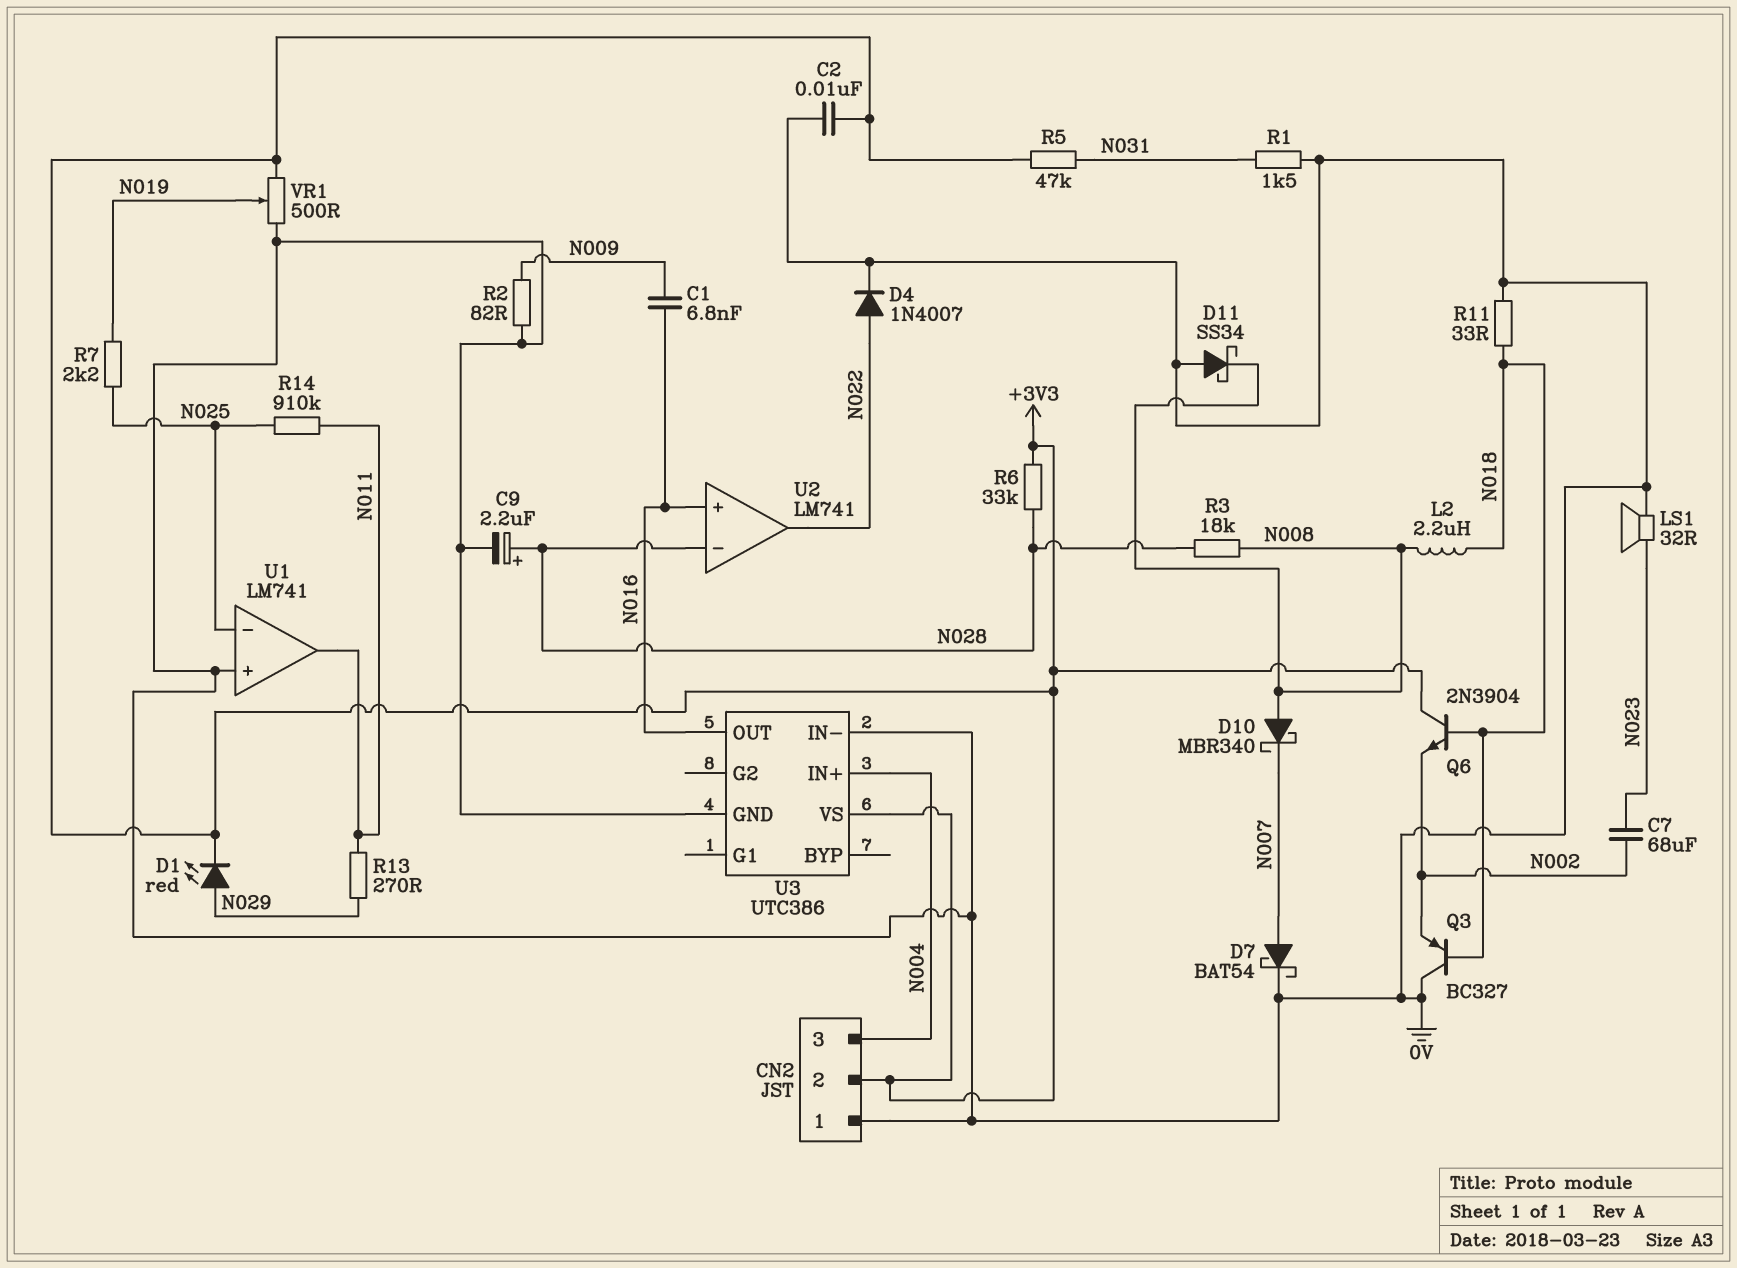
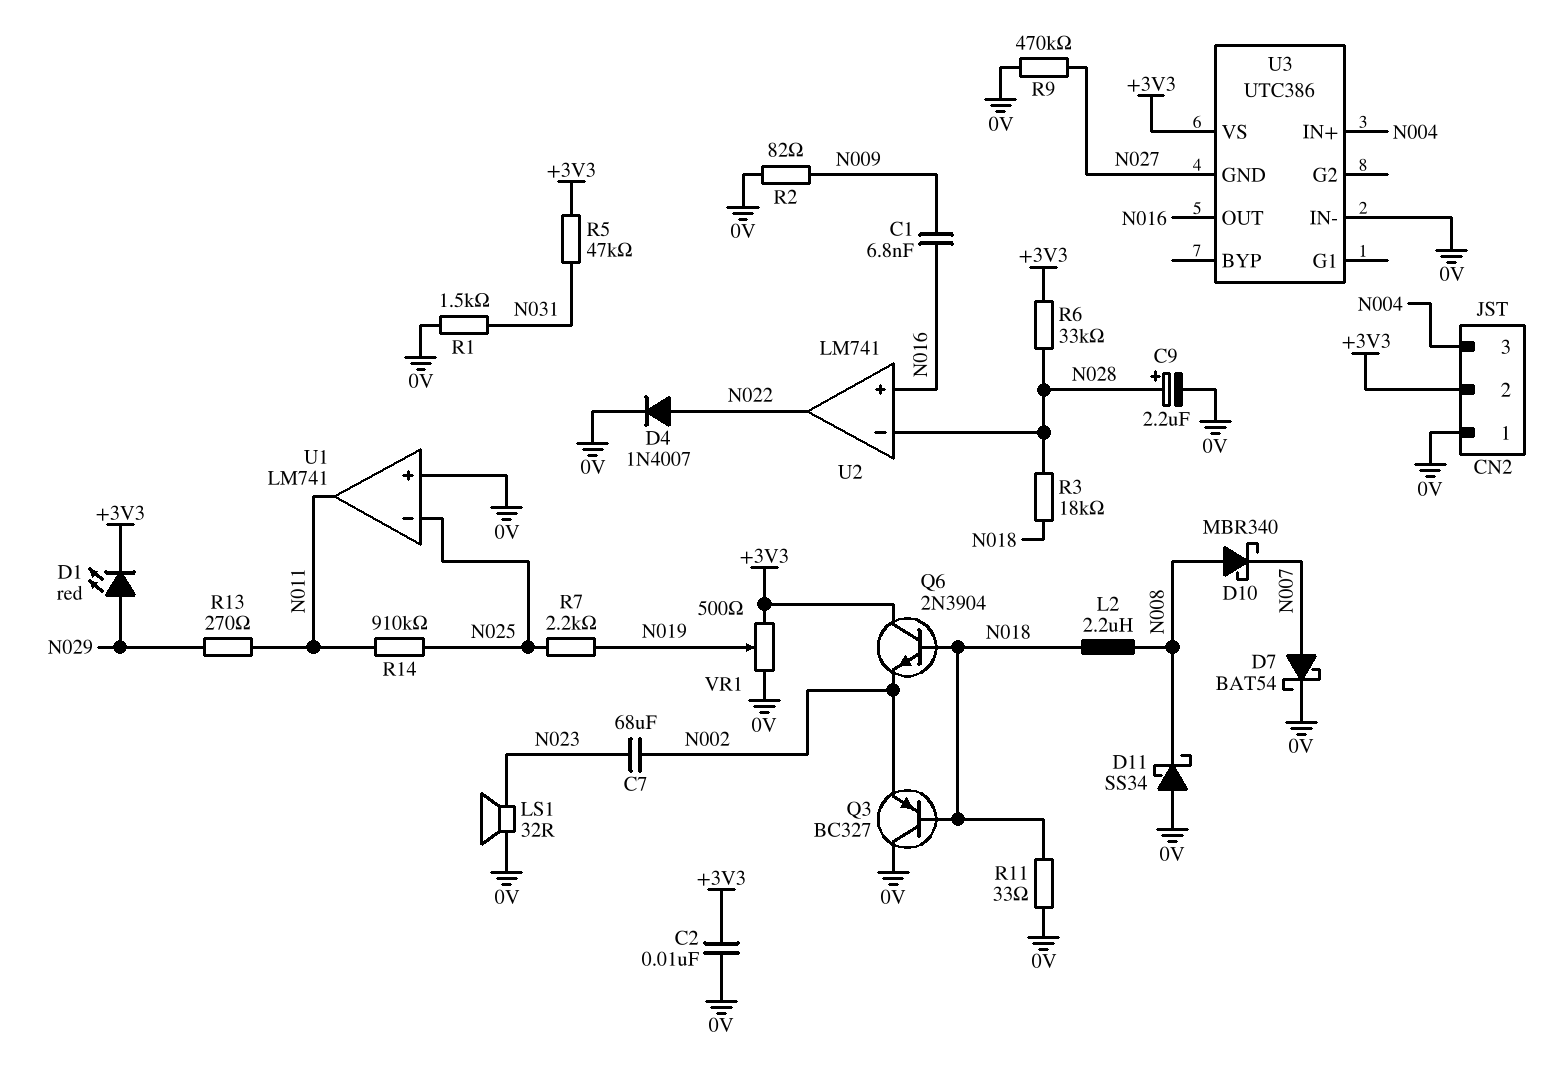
R3: 18k (N008, N028) -> 18k (N018, N028)
R9: none -> 470k (0V, N027)
U3 pin GND: 0V -> N027

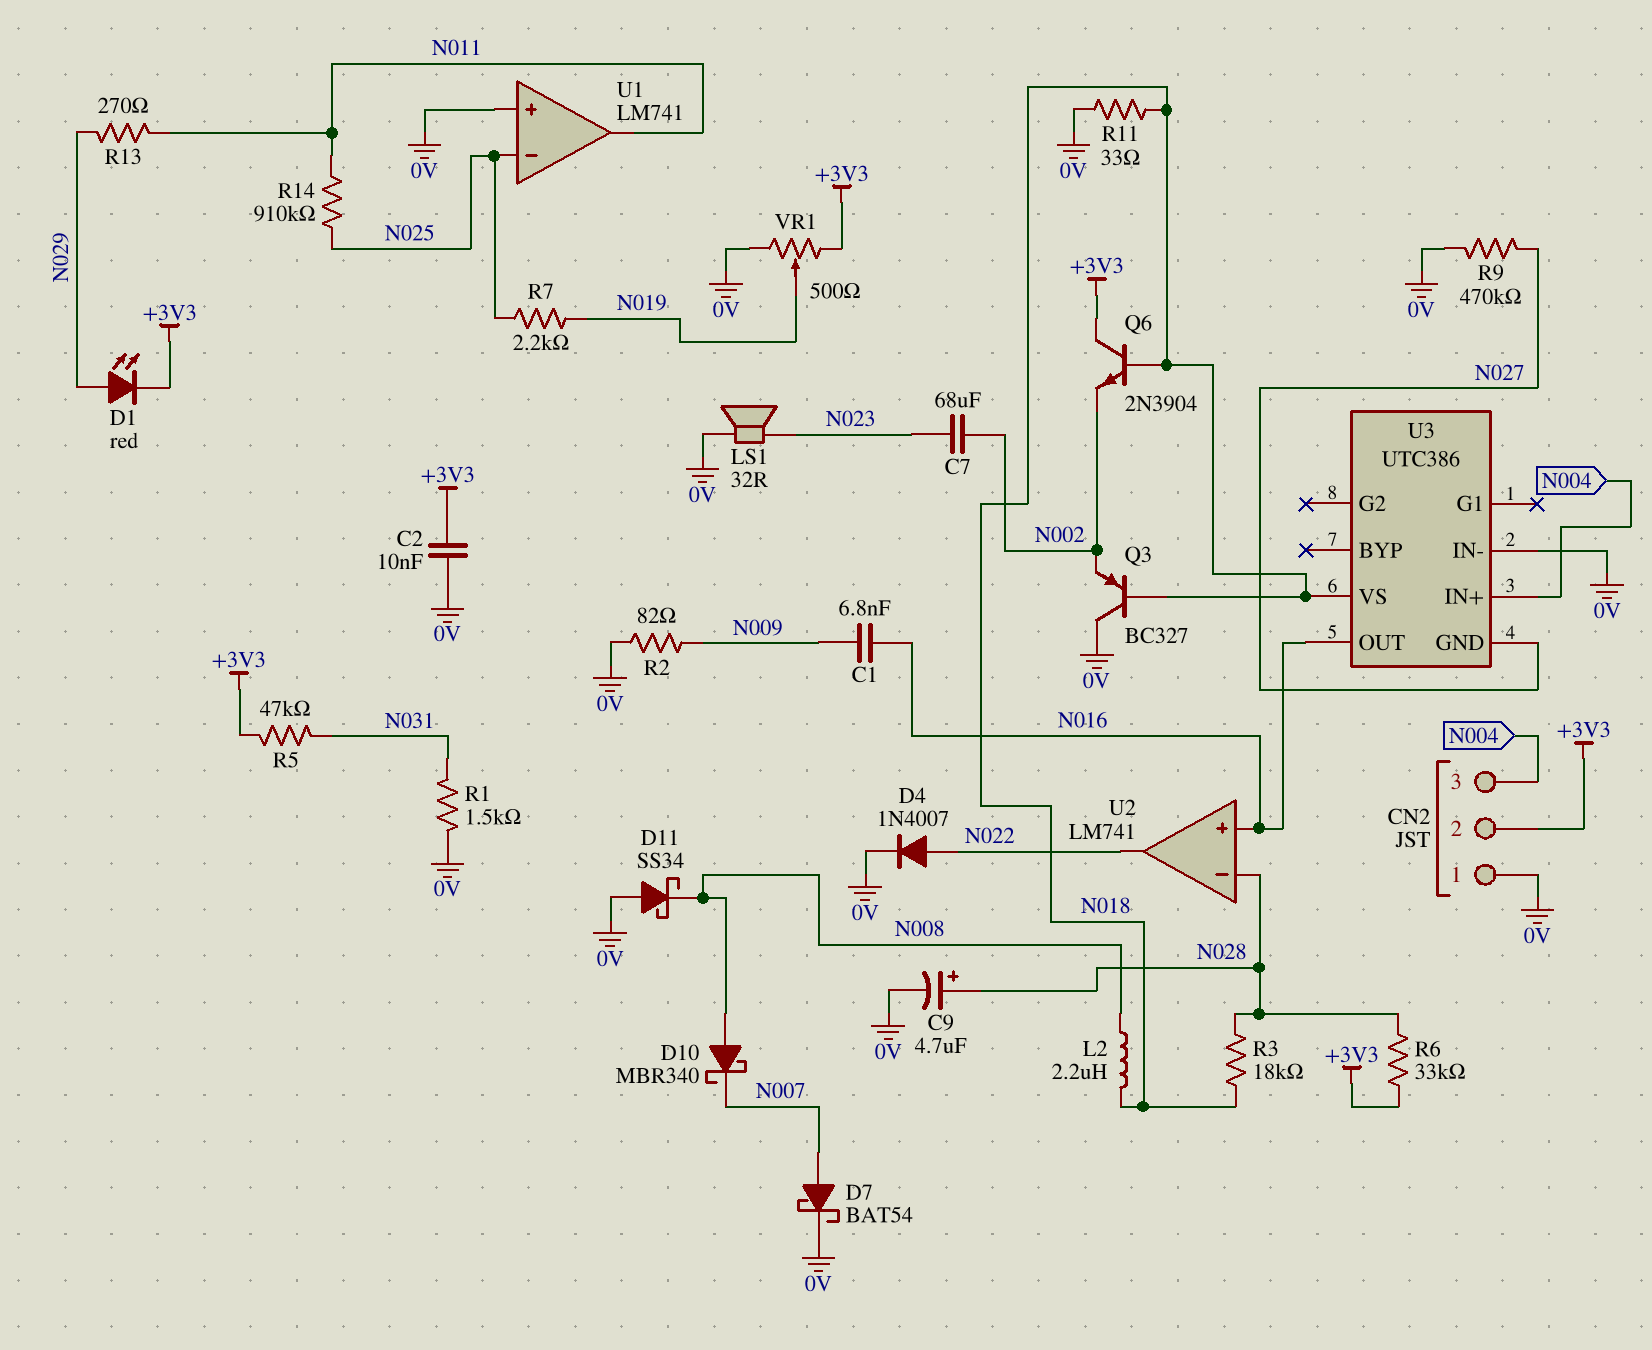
C9: 2.2uF (plus N028, minus 0V) -> 4.7uF (plus N028, minus 0V)
U3 pin VS: +3V3 -> N018

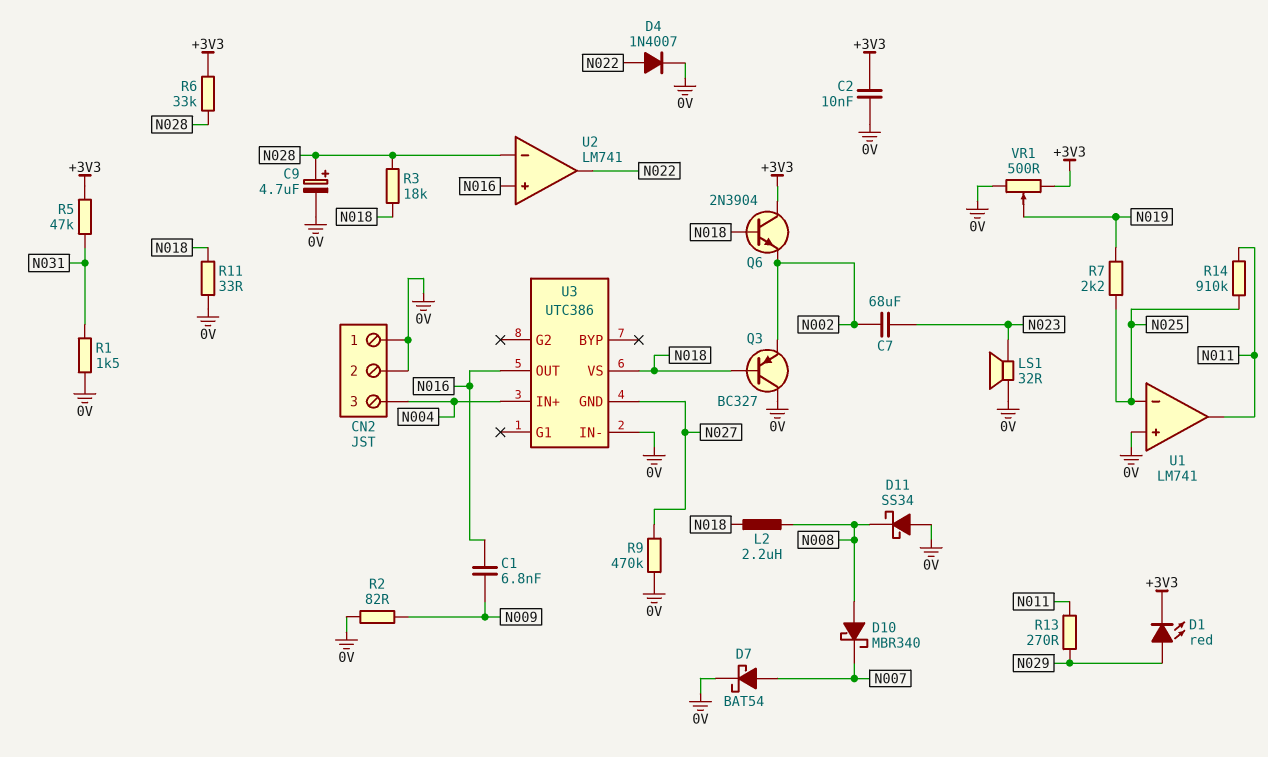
CN2 pin 2: +3V3 -> 0V

